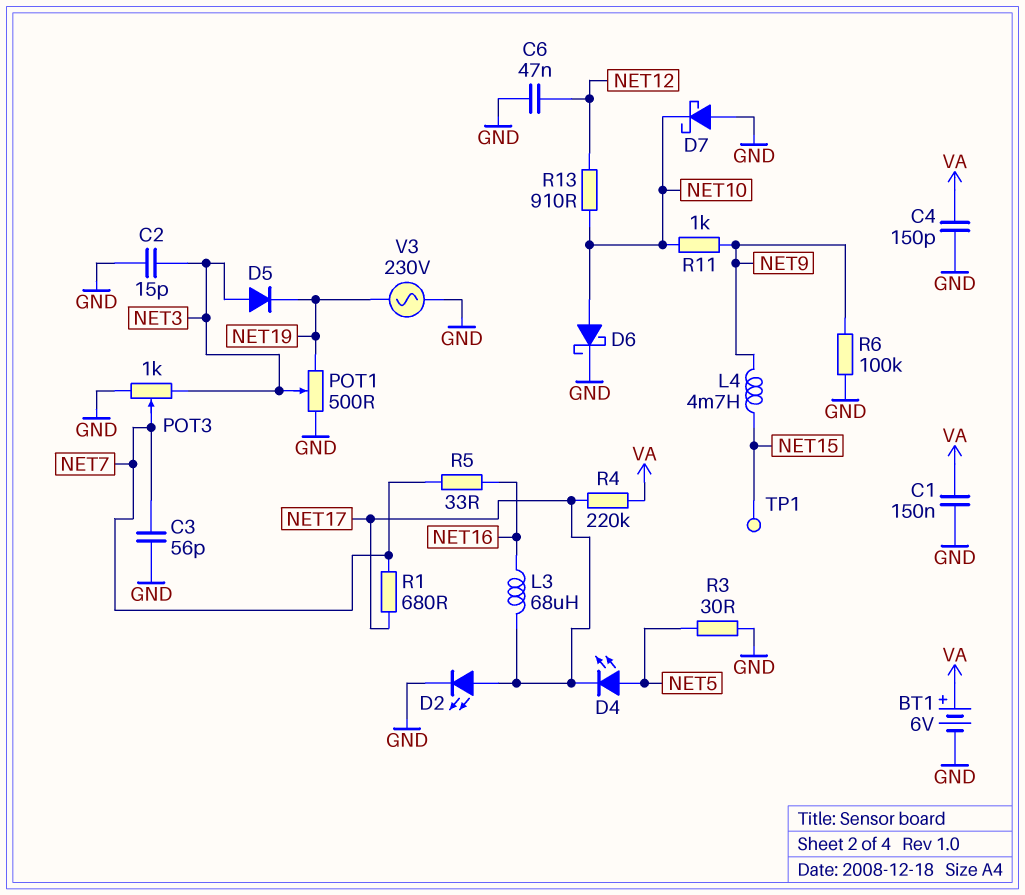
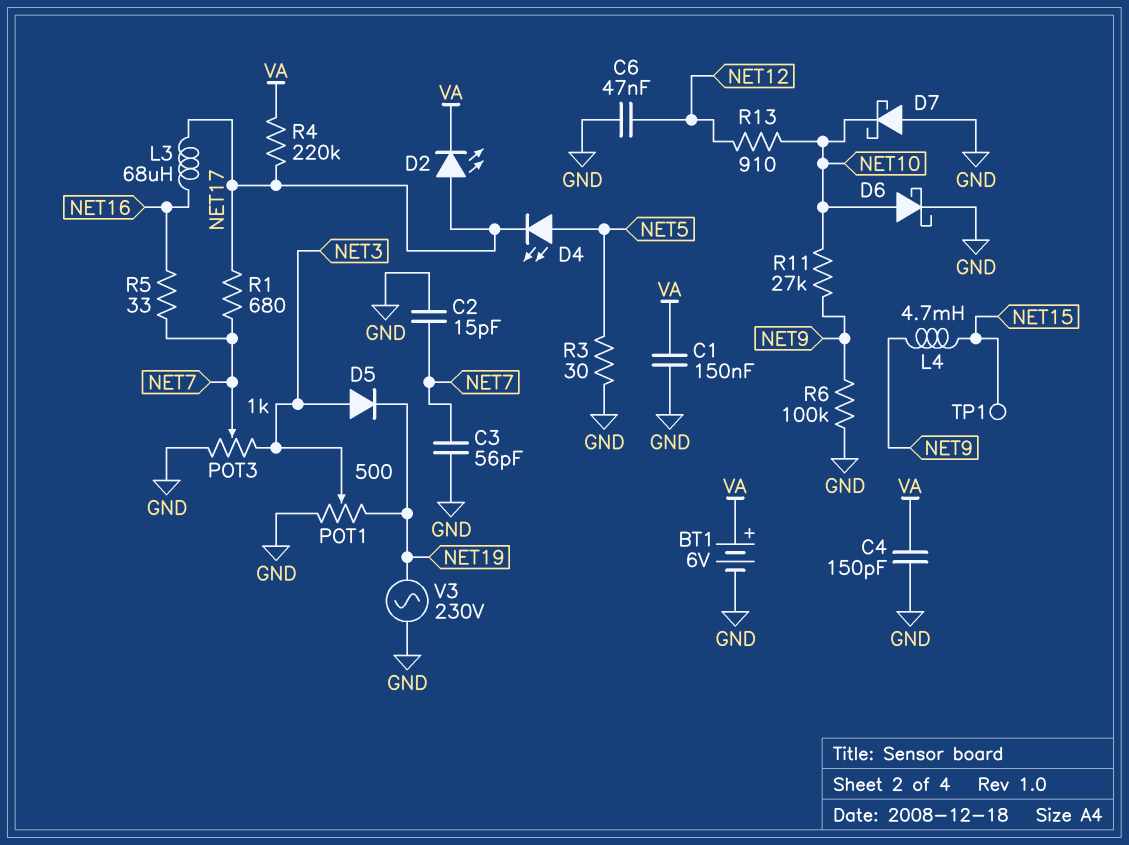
C2: 15pF (GND, NET3) -> 15pF (GND, NET7)
D2: LED (A NET17, K GND) -> LED (A NET17, K VA)
R11: 1k (NET9, NET10) -> 27k (NET9, NET10)

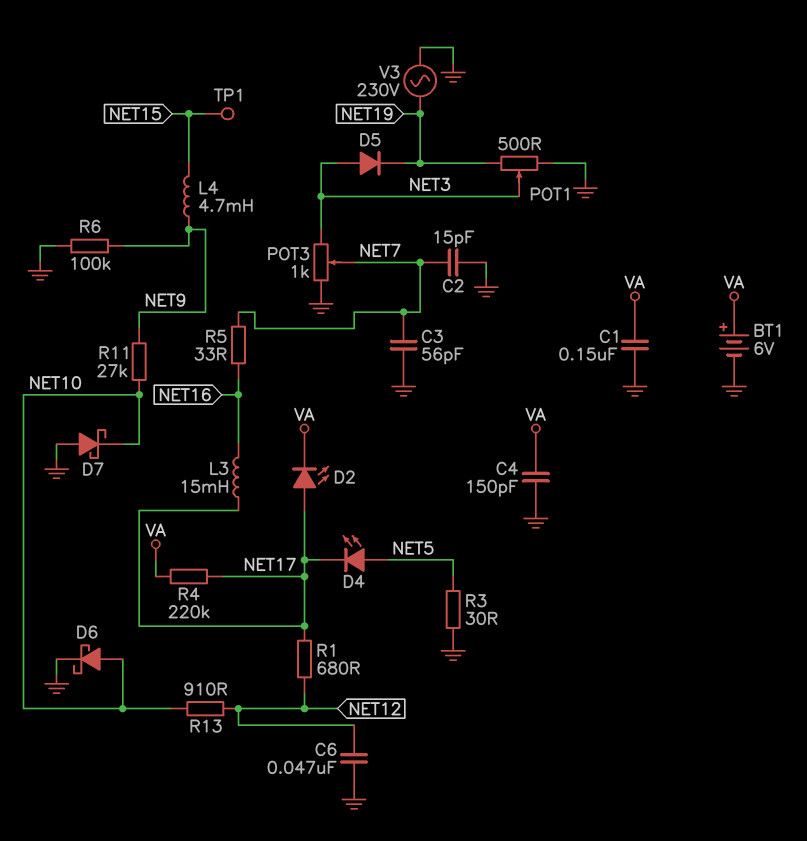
L3: 68uH (NET16, NET17) -> 15mH (NET16, NET17)
R1: 680 (NET7, NET17) -> 680 (NET12, NET17)

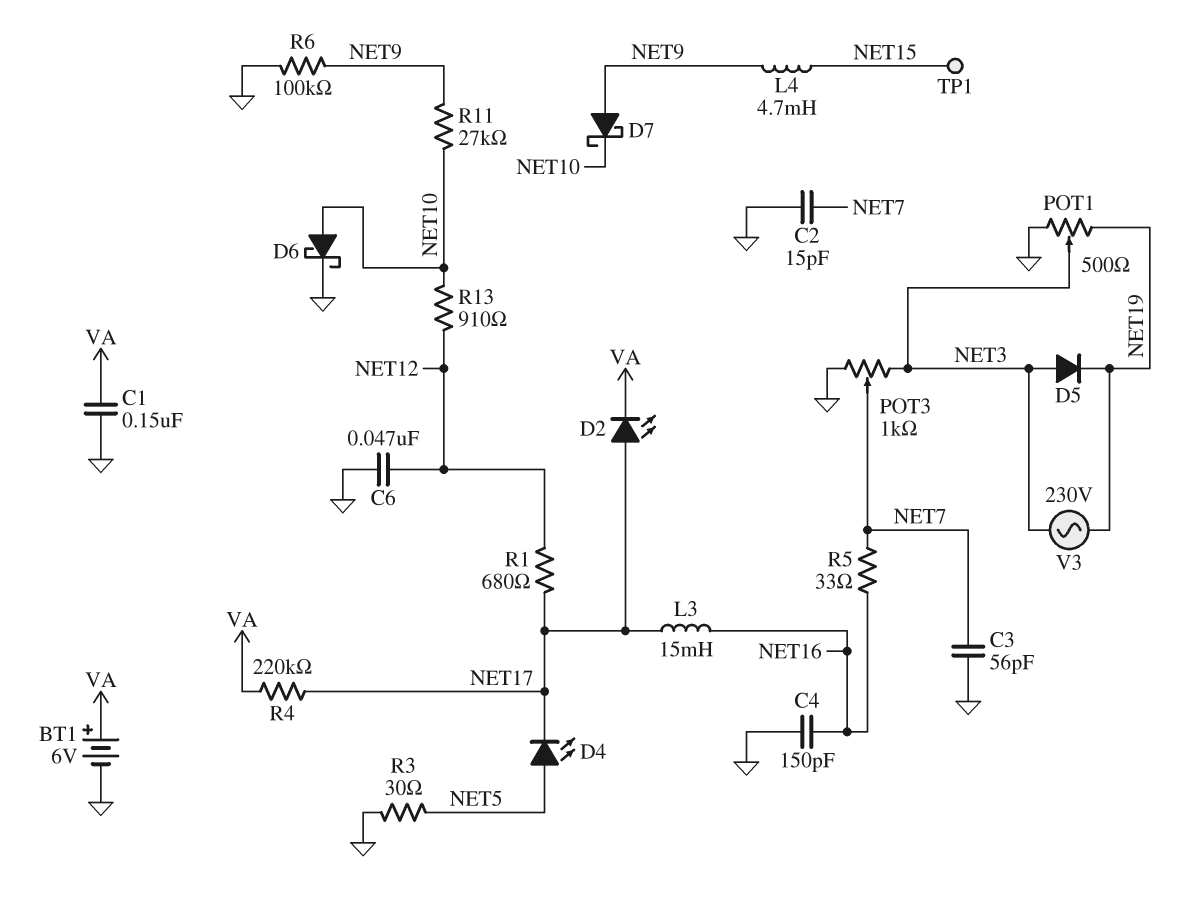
C4: 150pF (GND, VA) -> 150pF (GND, NET16)
D7: schottky (A GND, K NET10) -> schottky (A NET9, K NET10)
V3: AC 230V (GND, NET19) -> AC 230V (NET3, NET19)

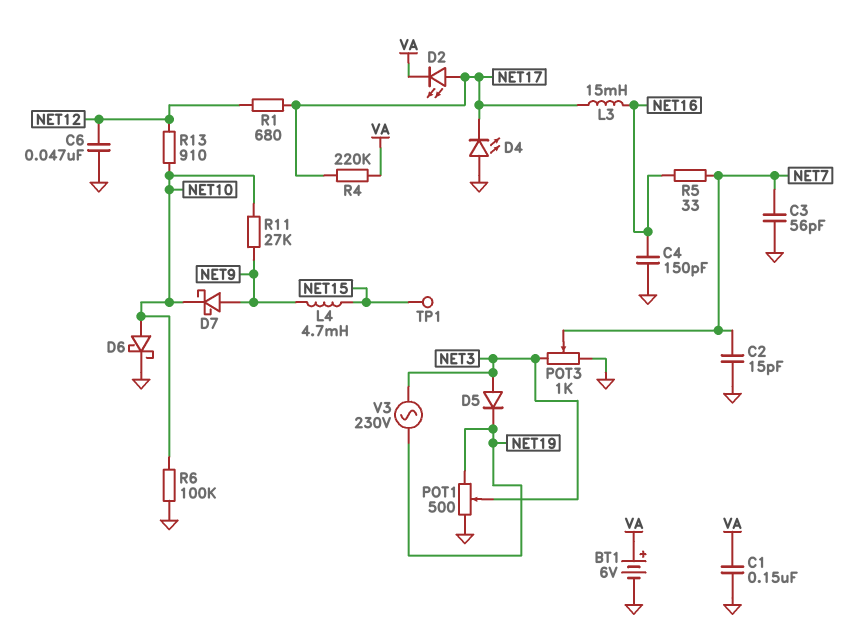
D4: LED (A NET5, K NET17) -> LED (A GND, K NET17)
R3: 30 (GND, NET5) -> none
R6: 100k (GND, NET9) -> 100k (GND, NET10)

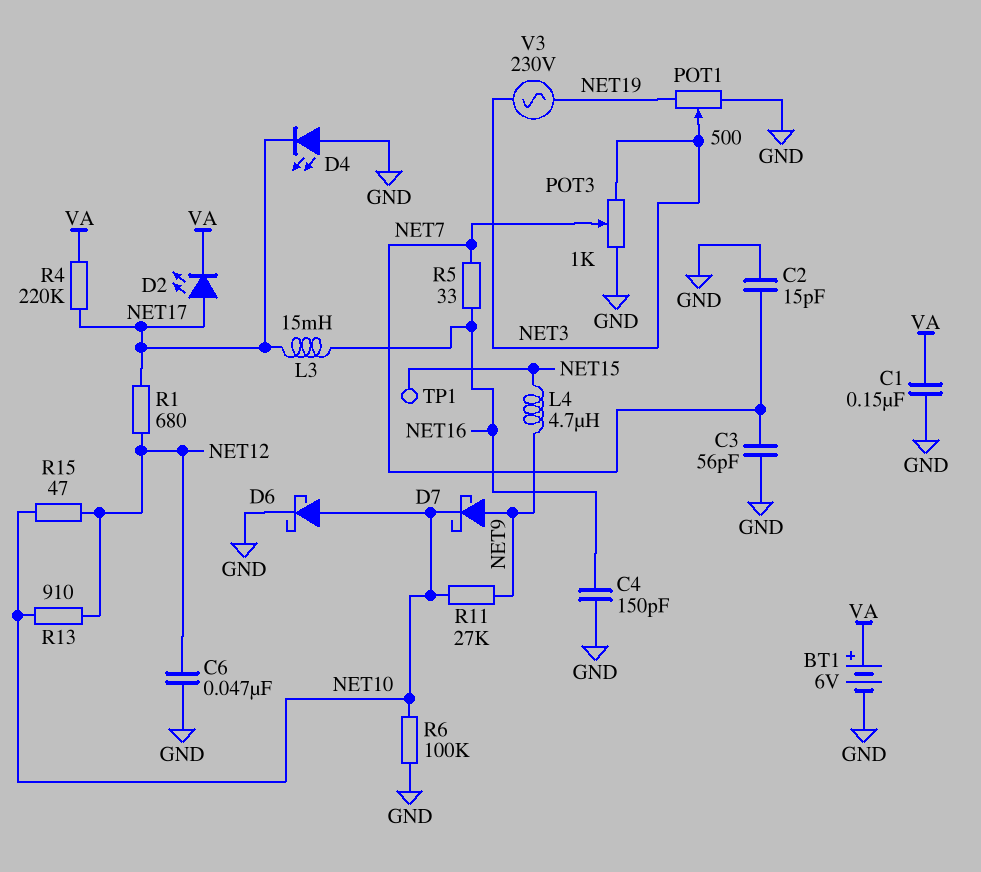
D5: diode (A NET3, K NET19) -> none
L4: 4.7mH (NET9, NET15) -> 4.7uH (NET9, NET15)
R15: none -> 47 (NET10, NET12)

